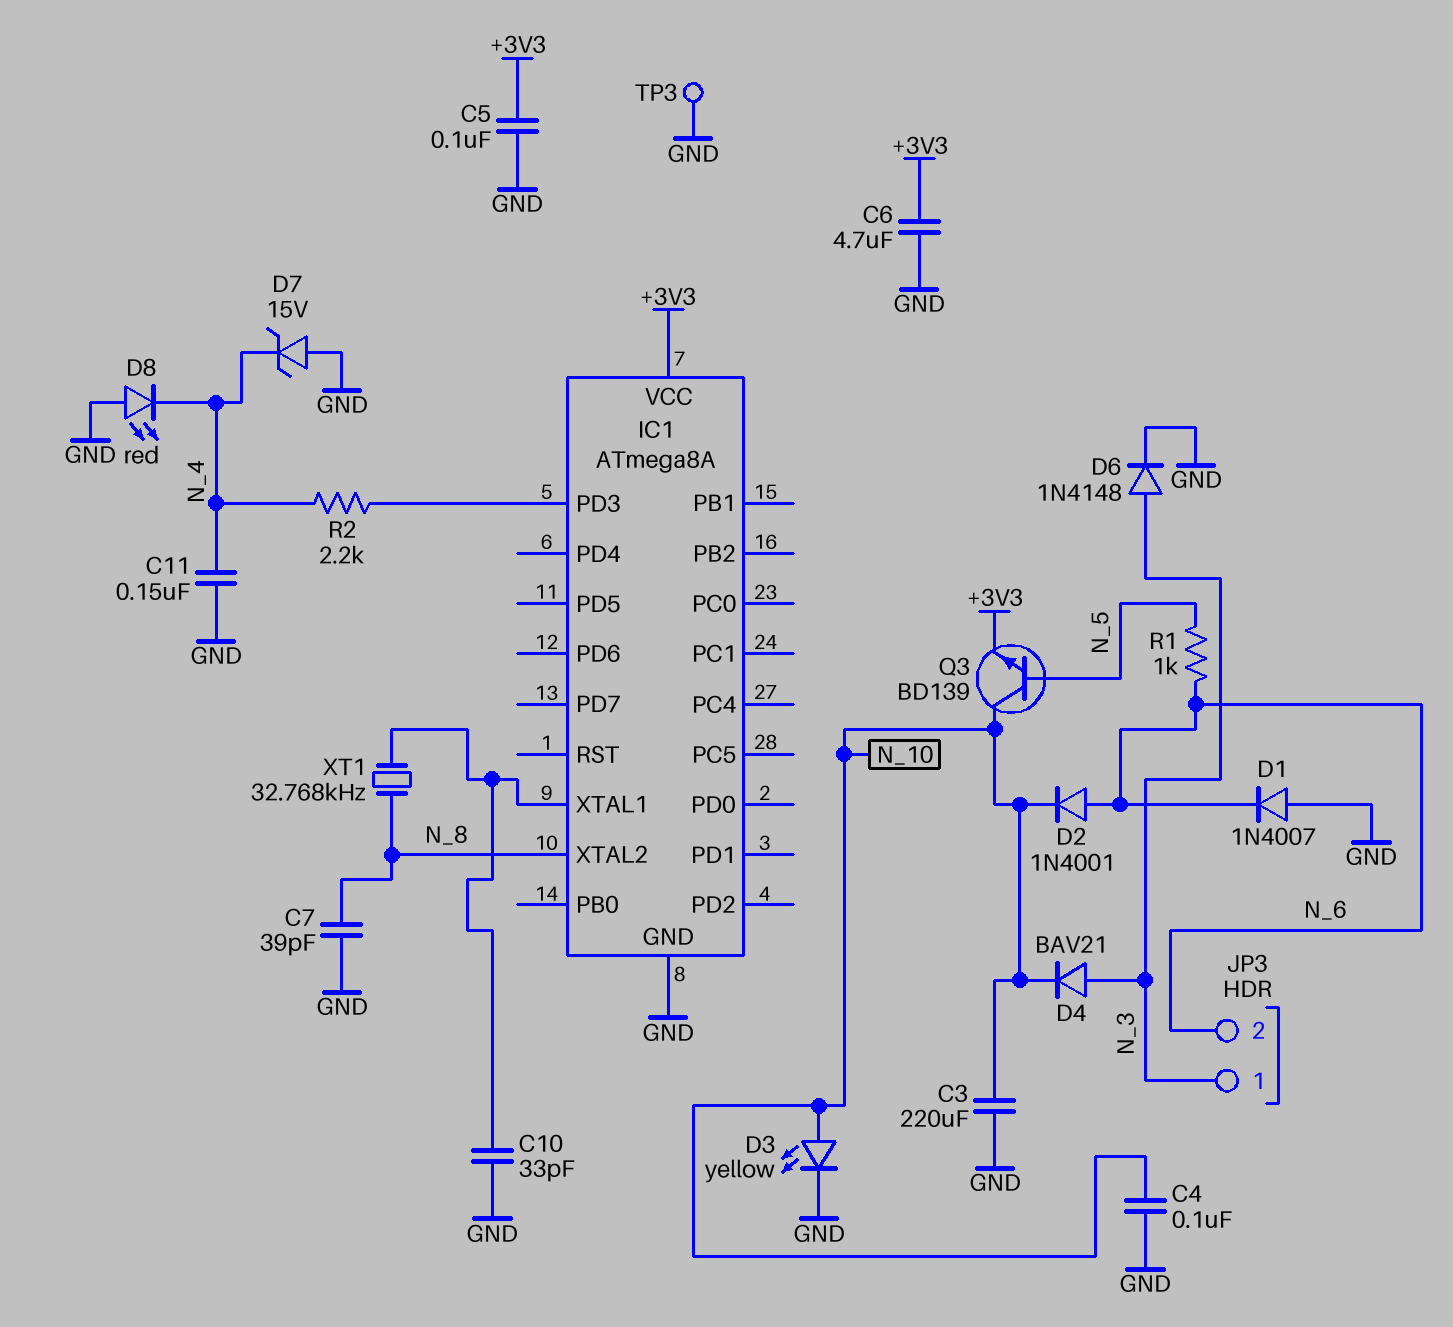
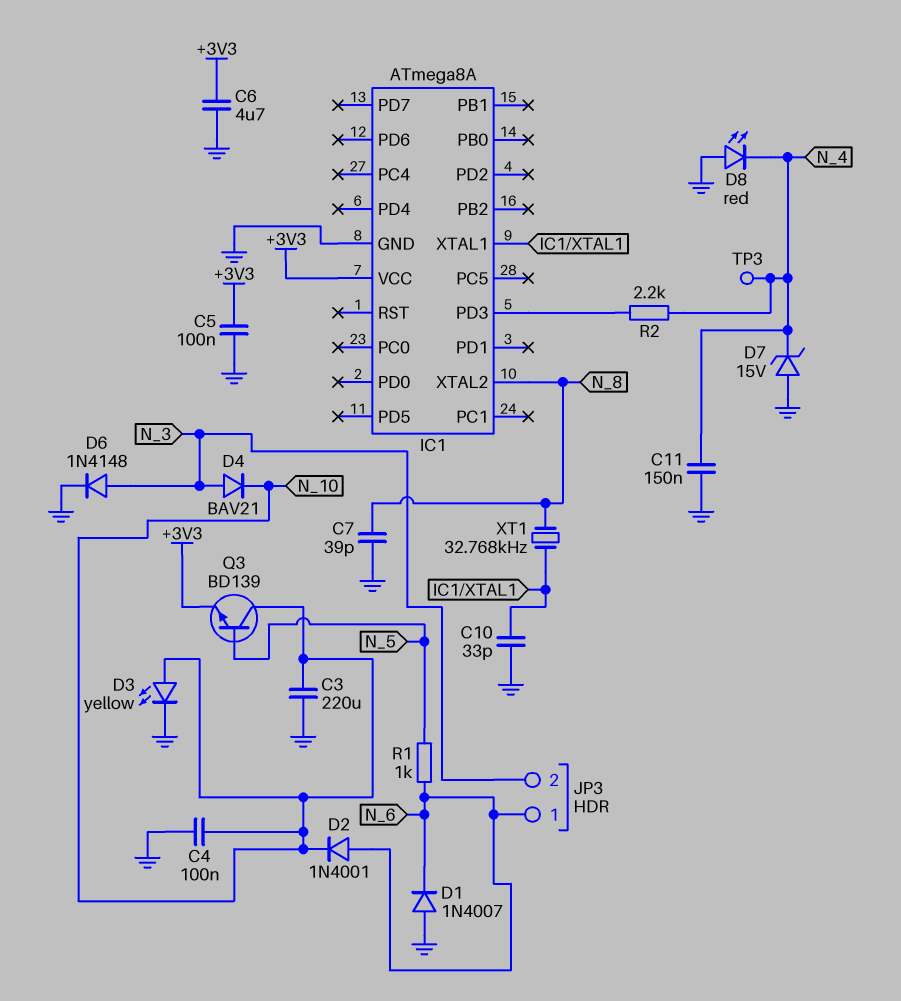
JP3 pin 1: N_3 -> N_6
JP3 pin 2: N_6 -> N_3
TP3: test point (GND) -> test point (N_4)

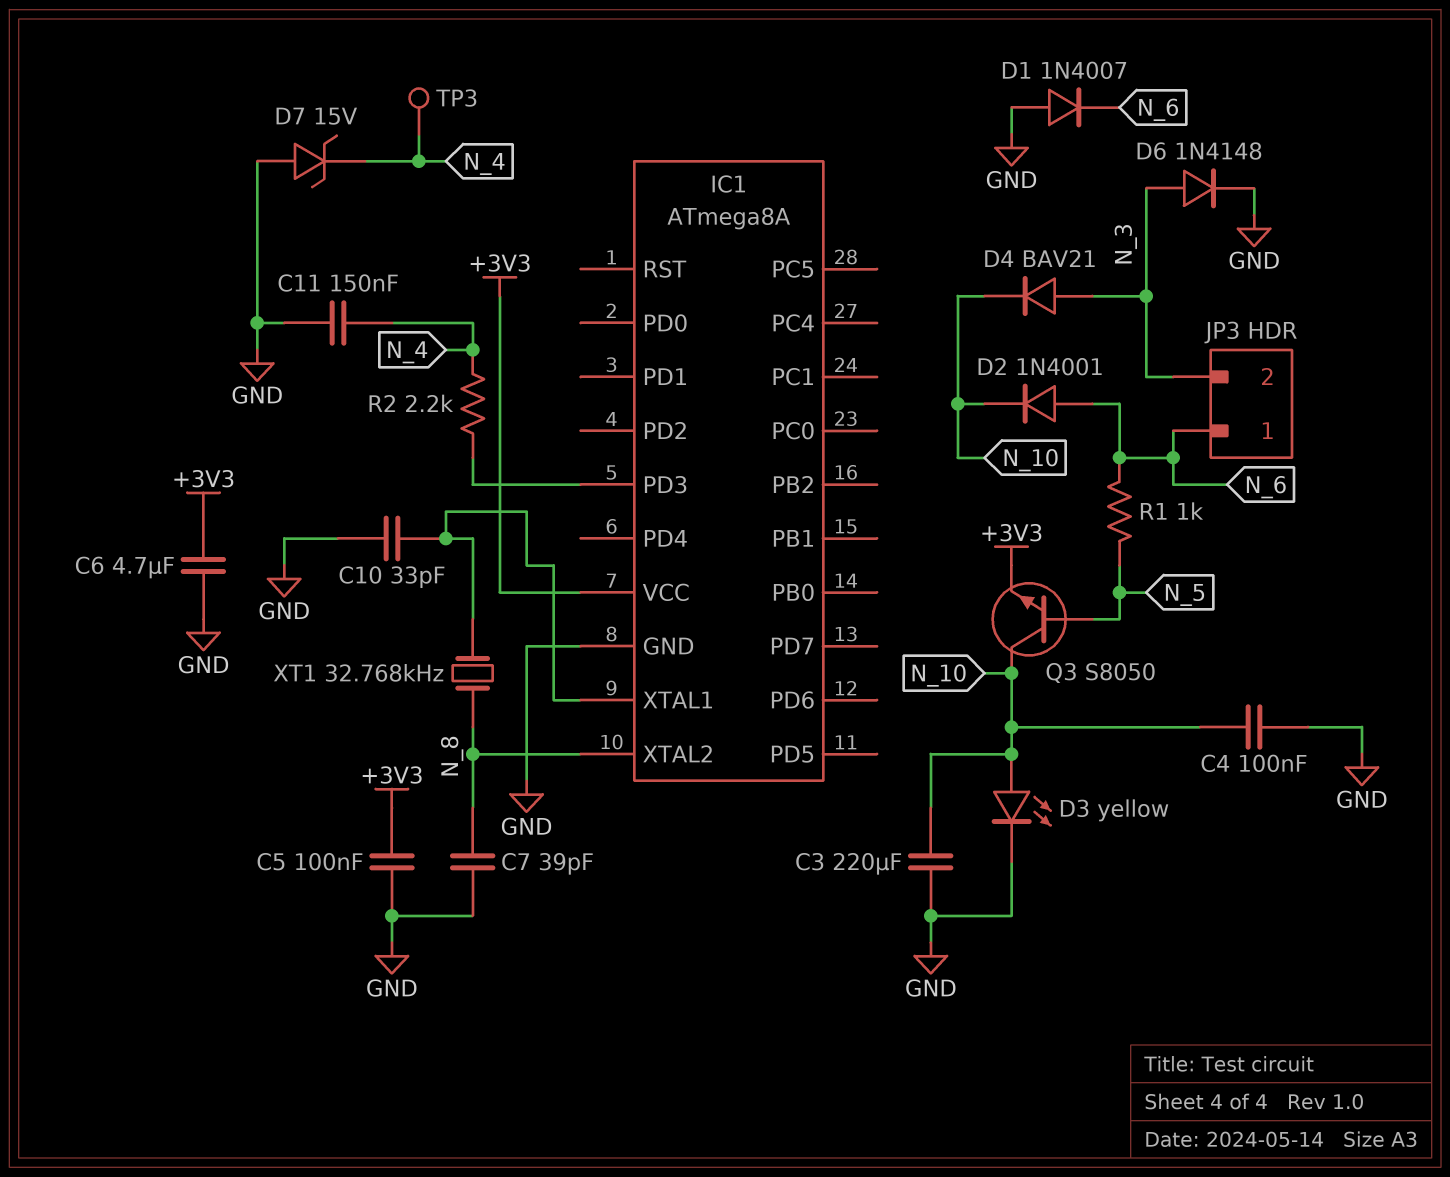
D8: LED red (A GND, K N_4) -> none
Q3: NPN BD139 (B N_5, C N_10, E +3V3) -> NPN S8050 (B N_5, C N_10, E +3V3)

